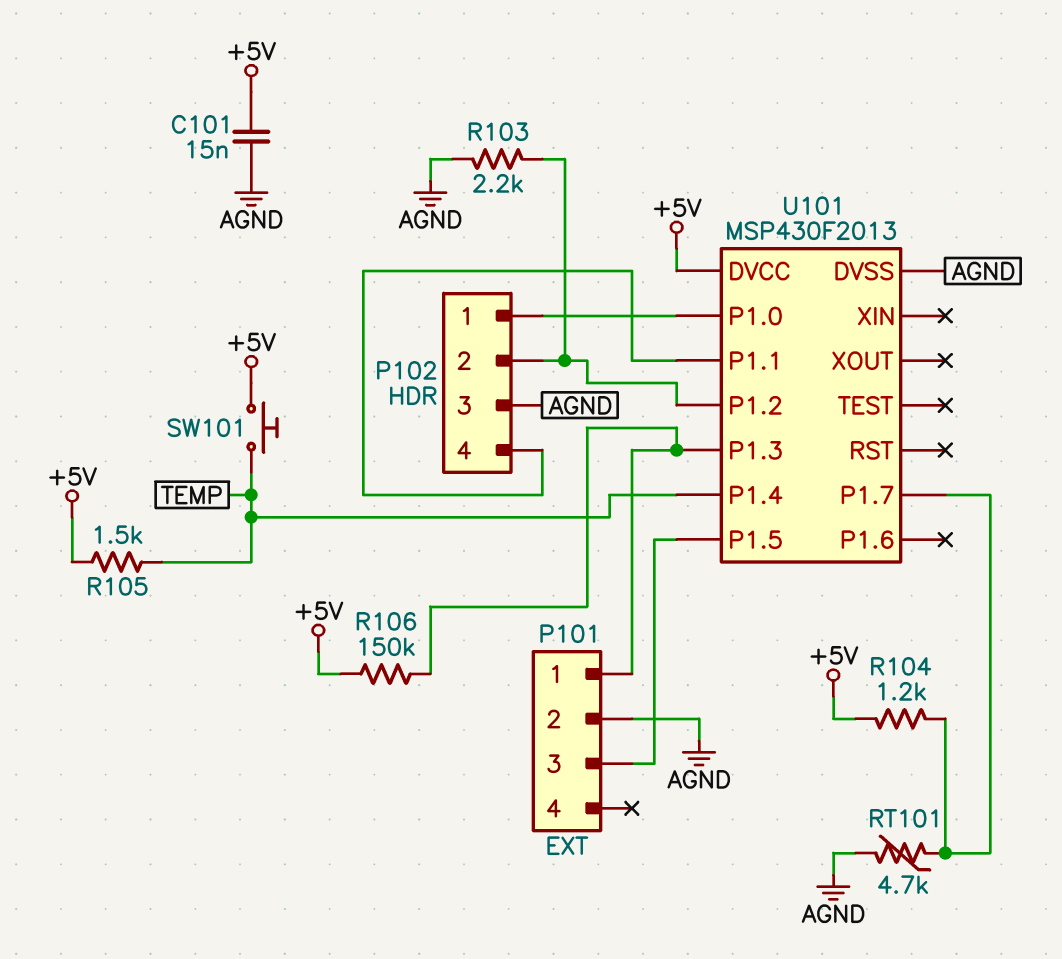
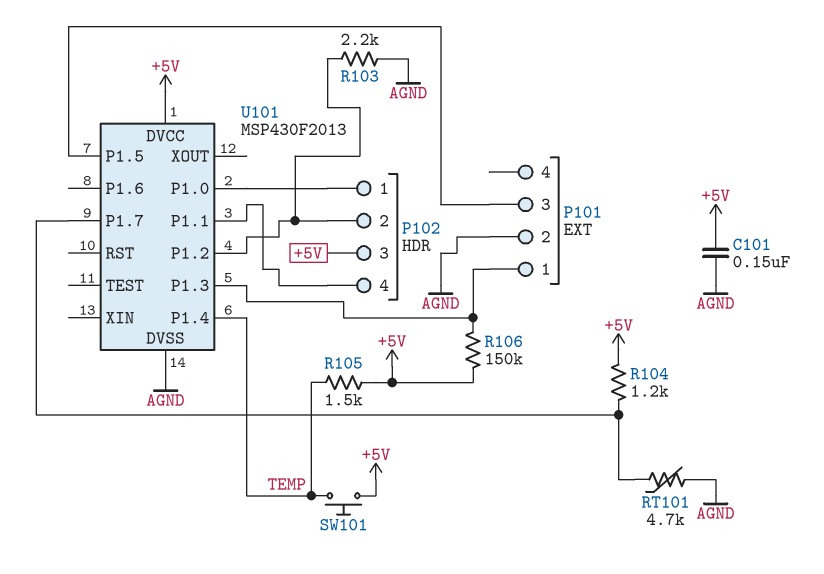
C101: 15nF (+5V, AGND) -> 150nF (+5V, AGND)
P102 pin 3: AGND -> +5V

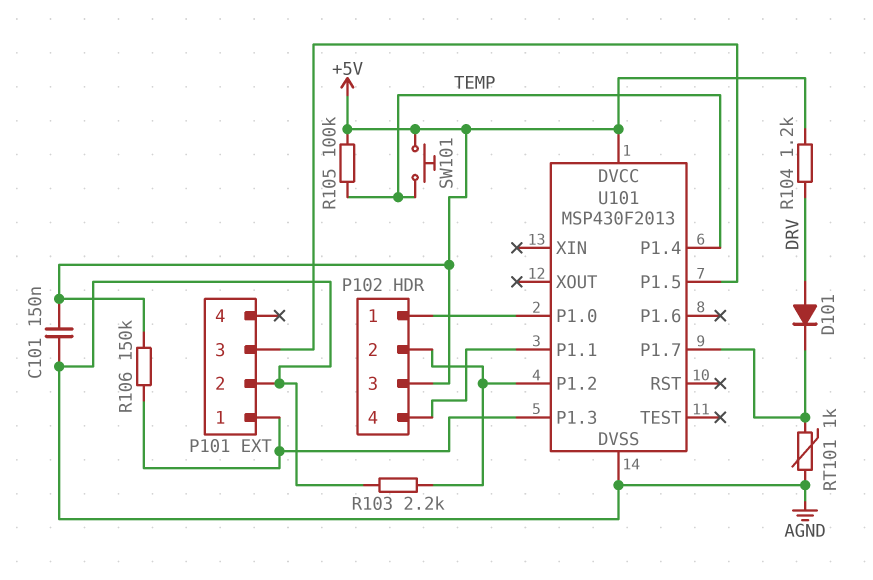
D101: none -> diode (A DRV, K U101/P1.7)
R104: 1.2k (+5V, U101/P1.7) -> 1.2k (+5V, DRV)
R105: 1.5k (+5V, TEMP) -> 100k (+5V, TEMP)
RT101: 4.7k (AGND, U101/P1.7) -> 1k (AGND, U101/P1.7)

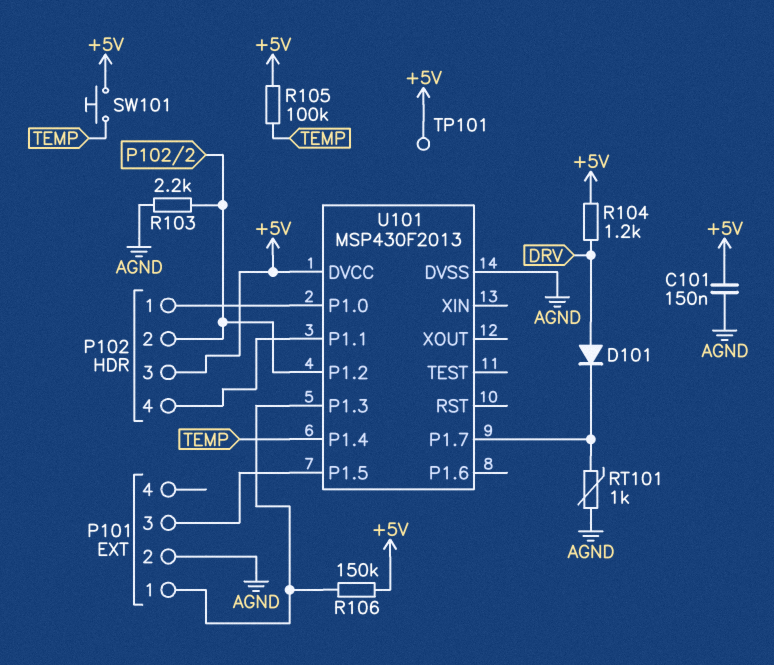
TP101: none -> test point (+5V)

